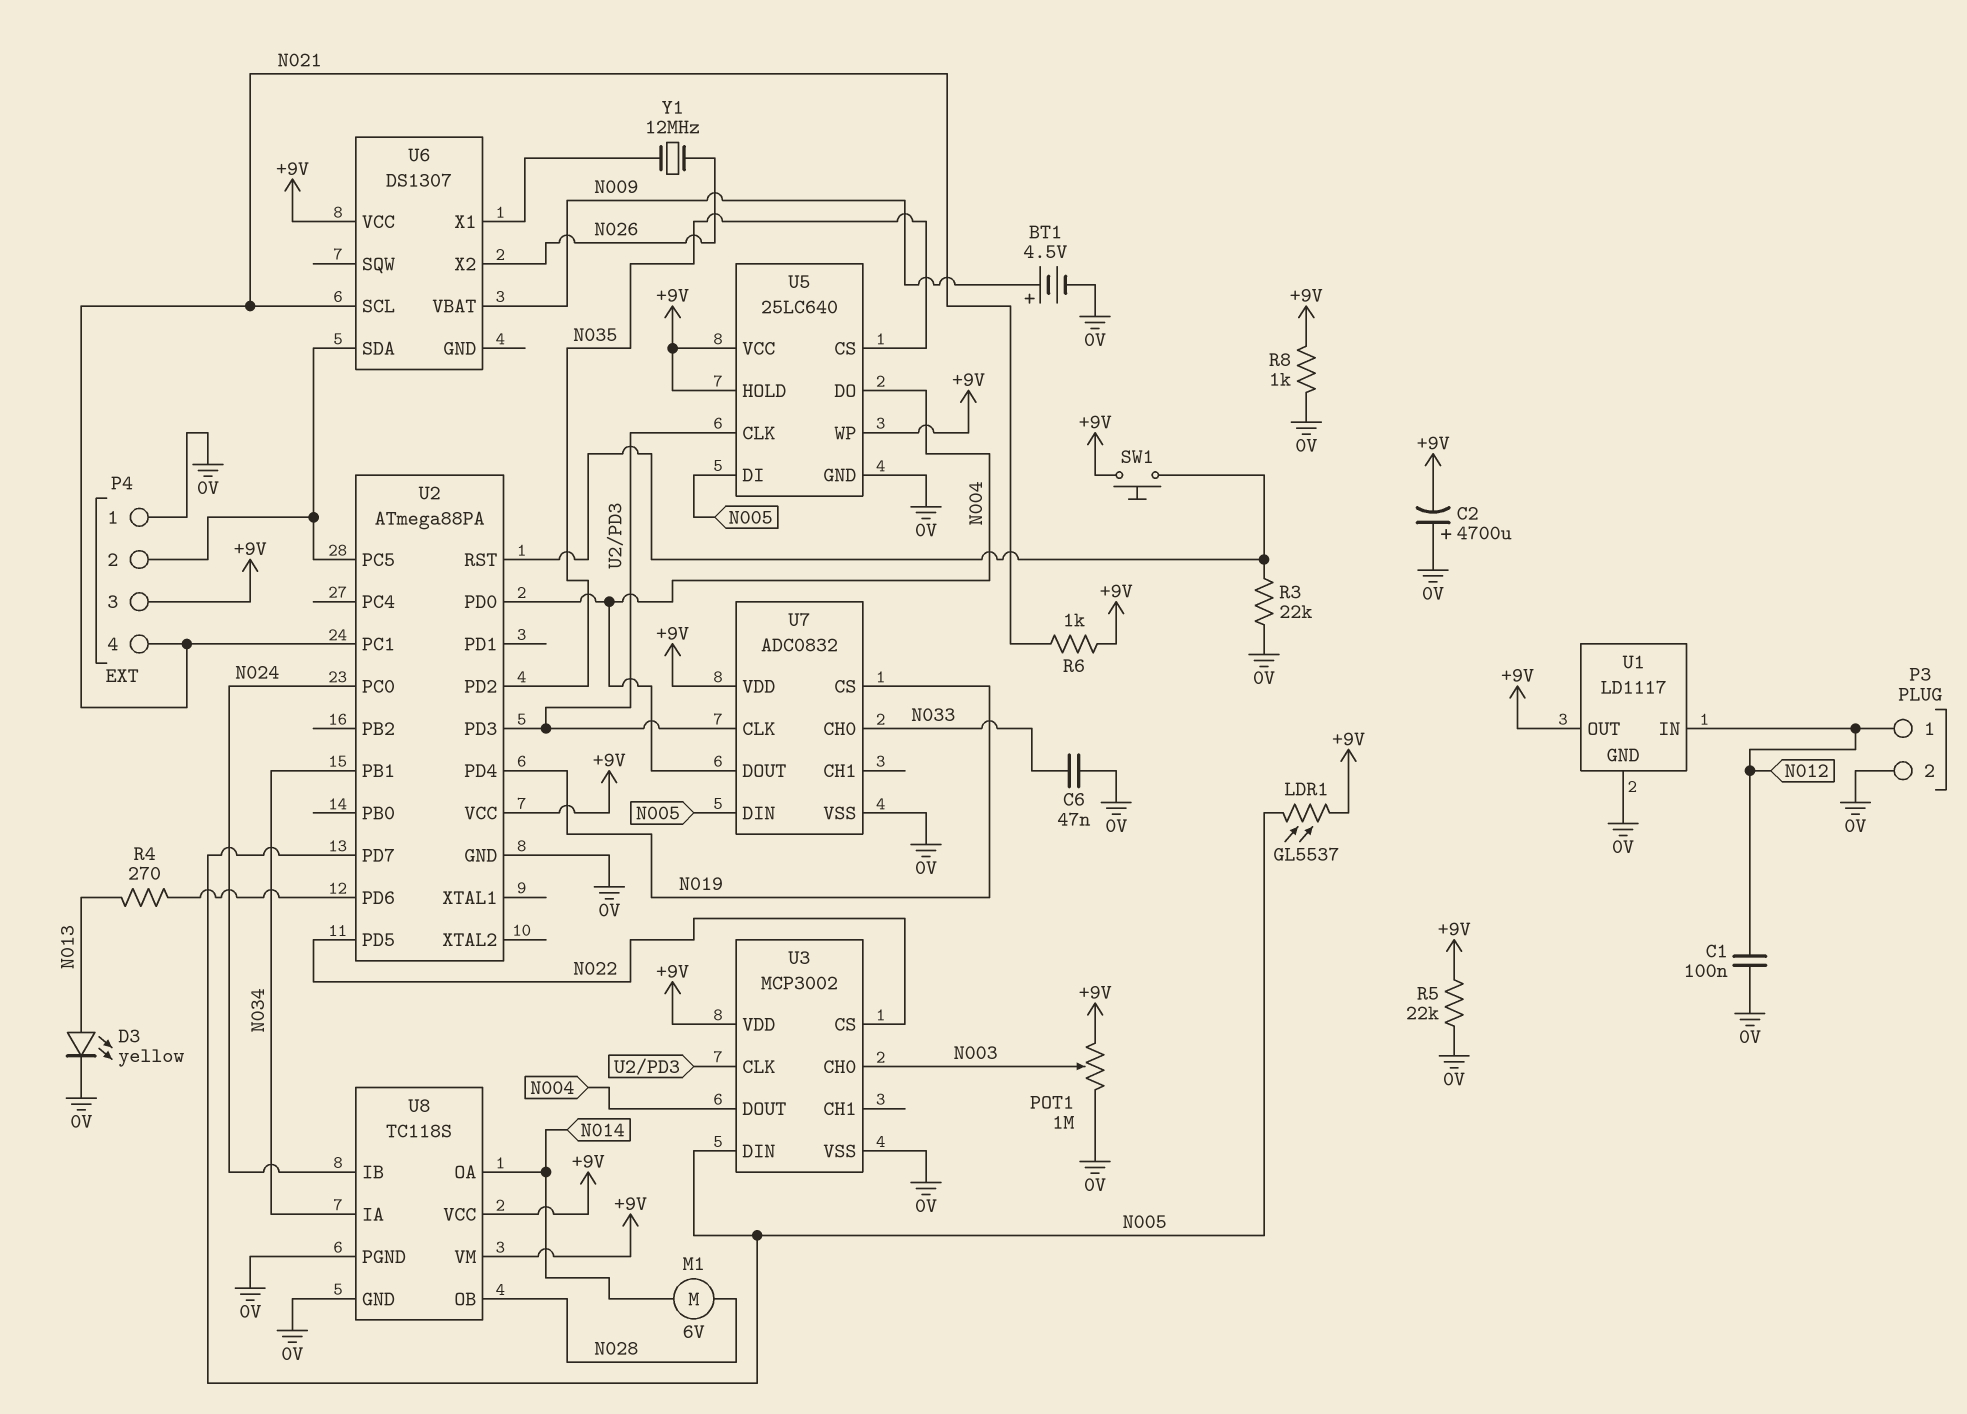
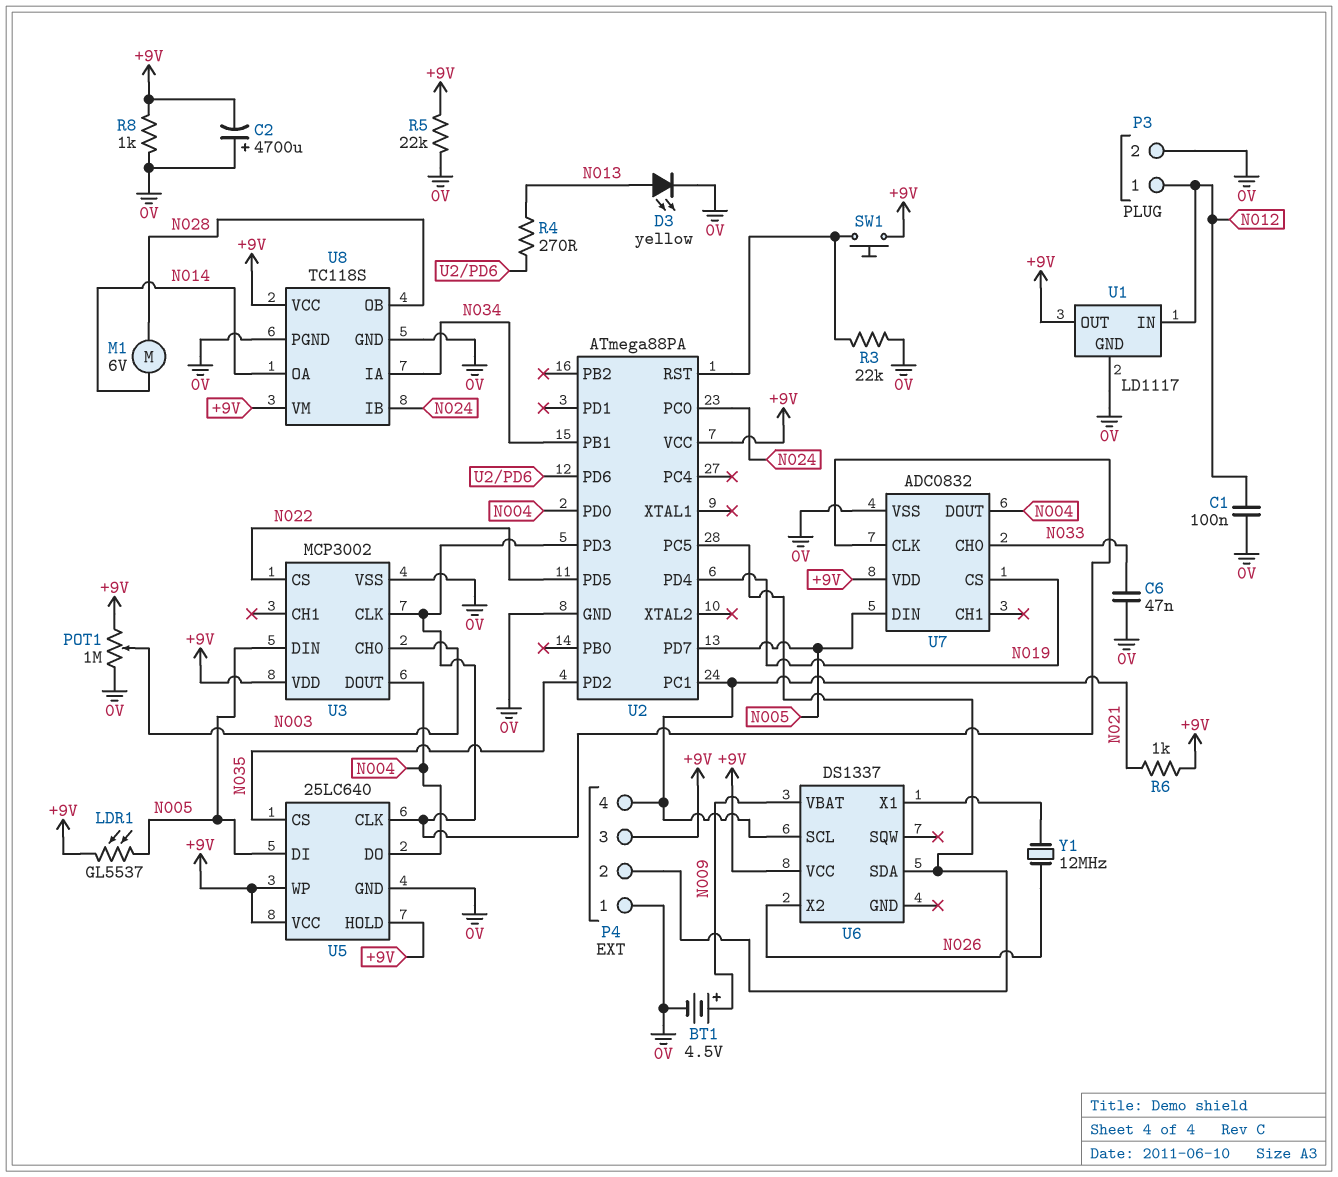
U6: DS1307 -> DS1337

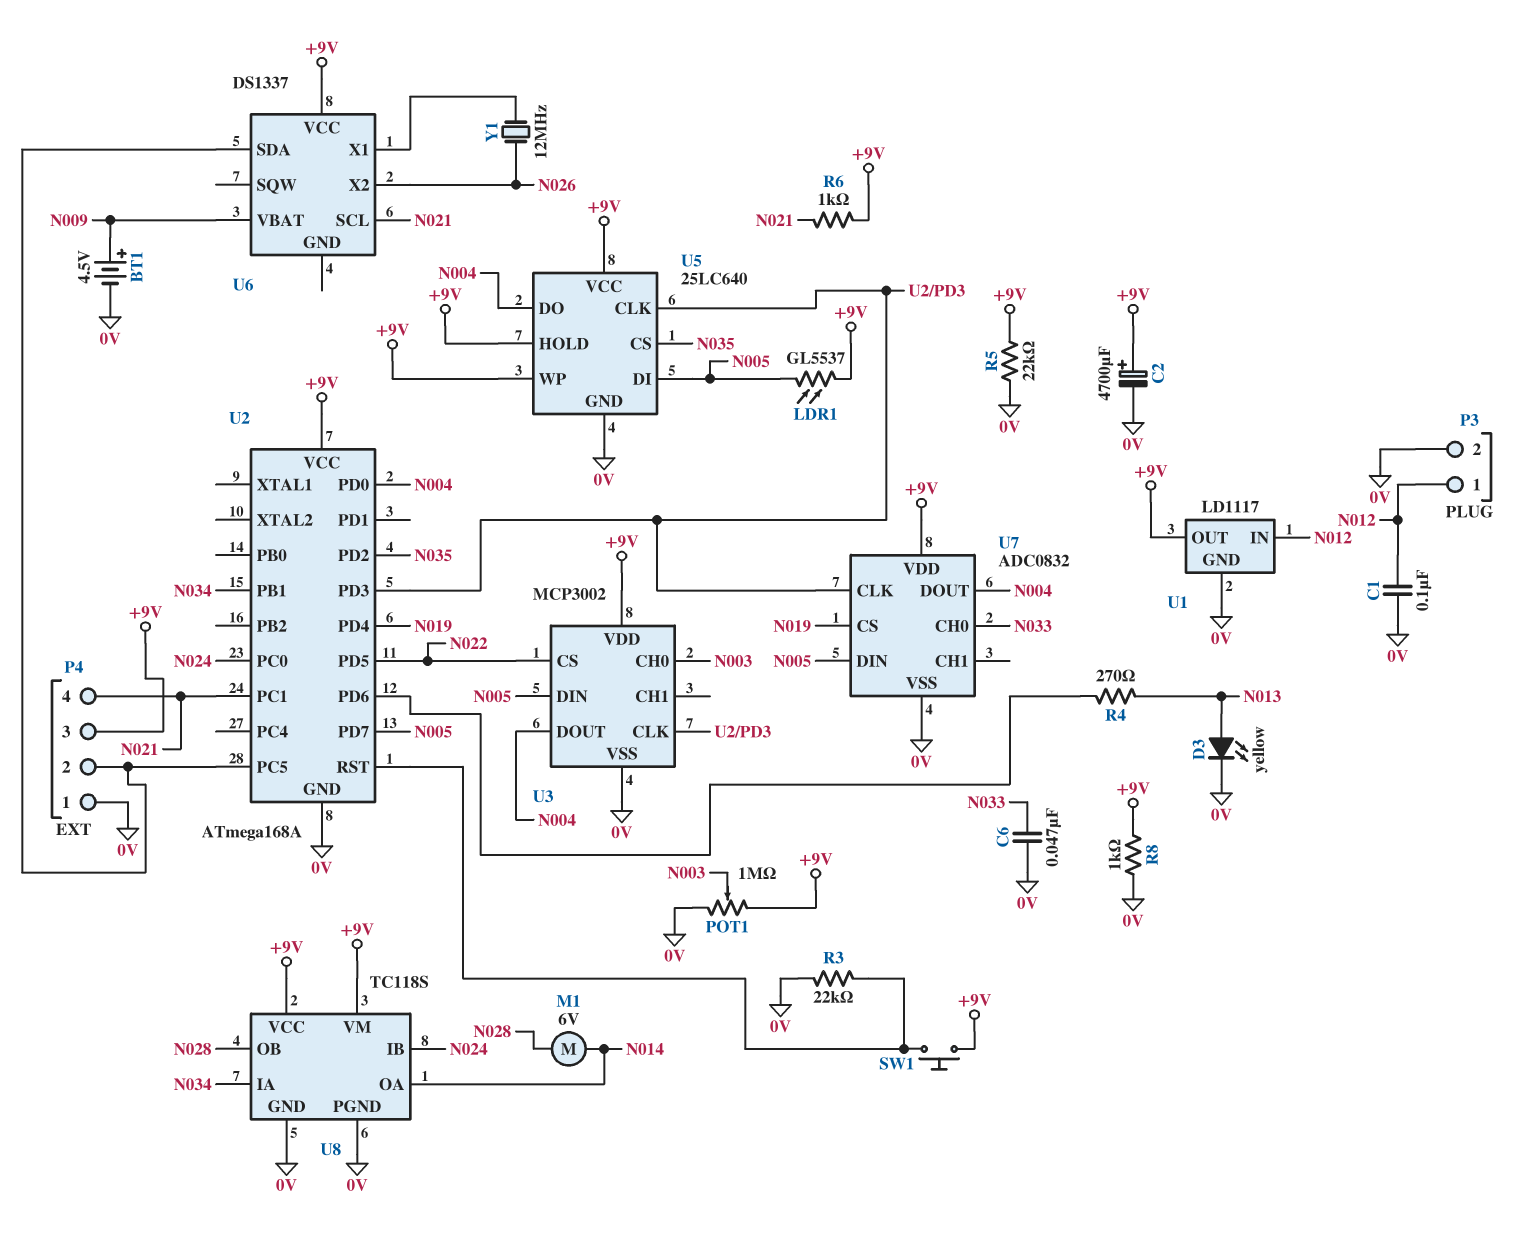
C2: 4700uF (plus 0V, minus +9V) -> 4700uF (plus +9V, minus 0V)
U2: ATmega88PA -> ATmega168A

